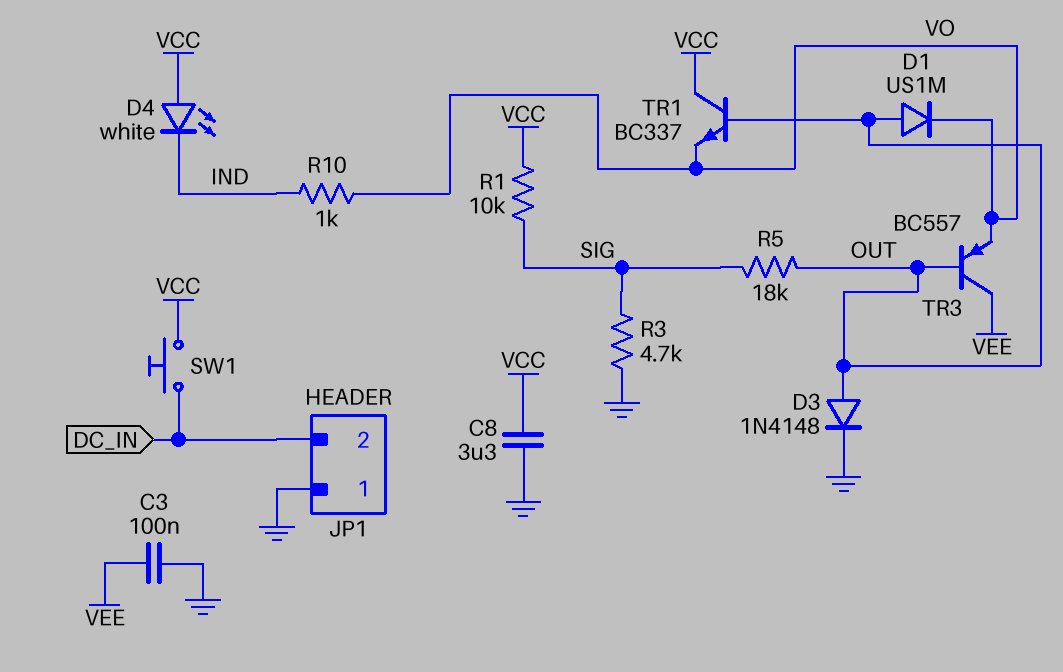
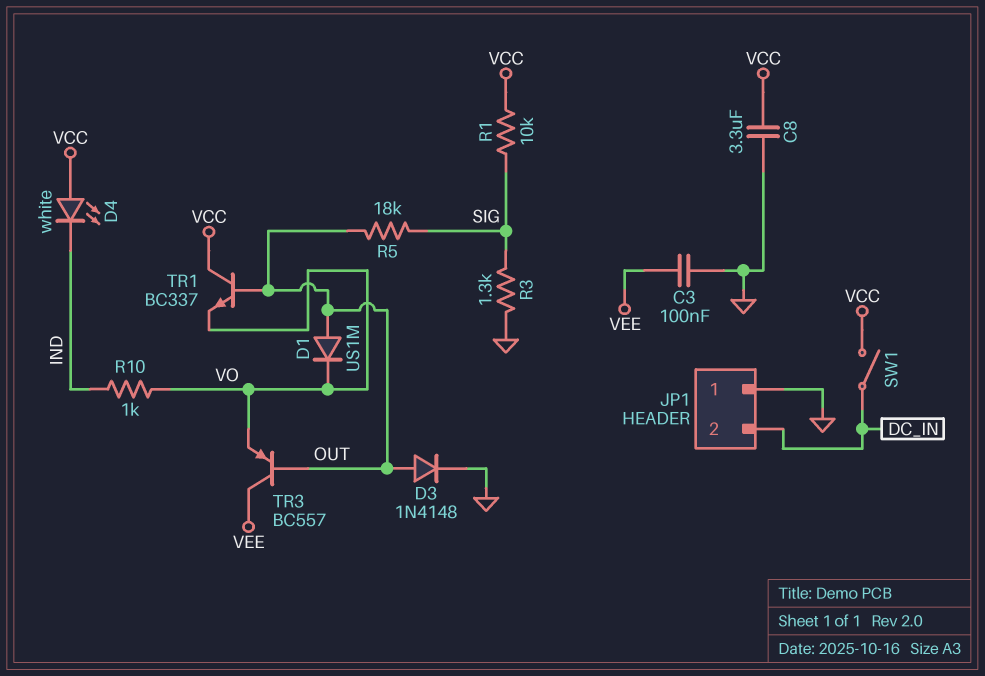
R3: 4.7k (GND, SIG) -> 1.3k (GND, SIG)
SW1: button (DC_IN, VCC) -> switch (DC_IN, VCC)

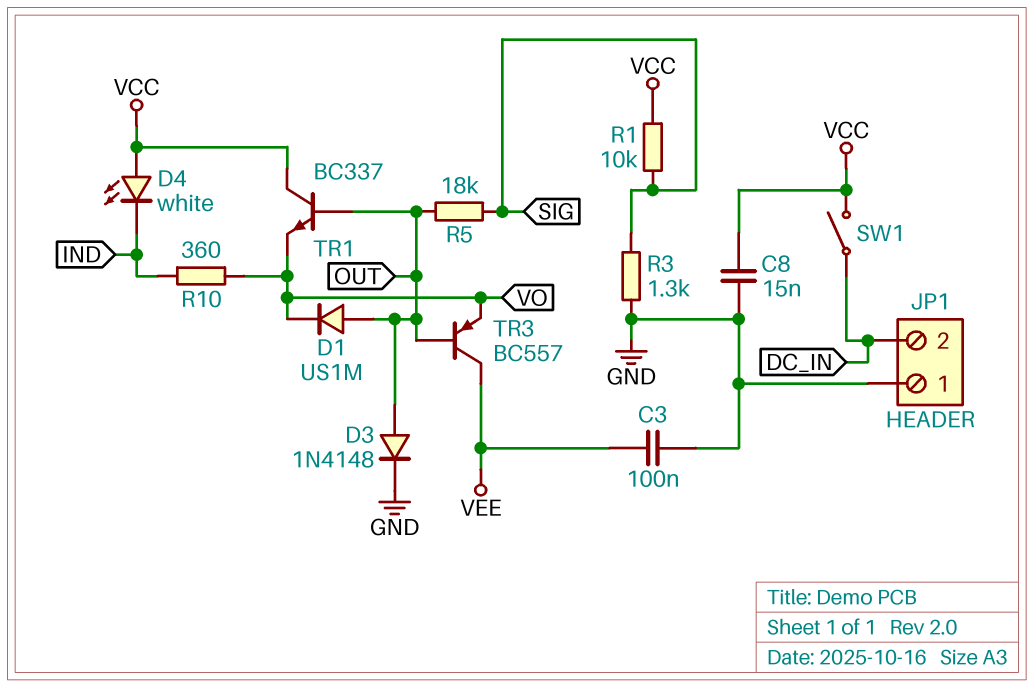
C8: 3.3uF (GND, VCC) -> 15nF (GND, VCC)
R10: 1k (IND, VO) -> 360 (IND, VO)

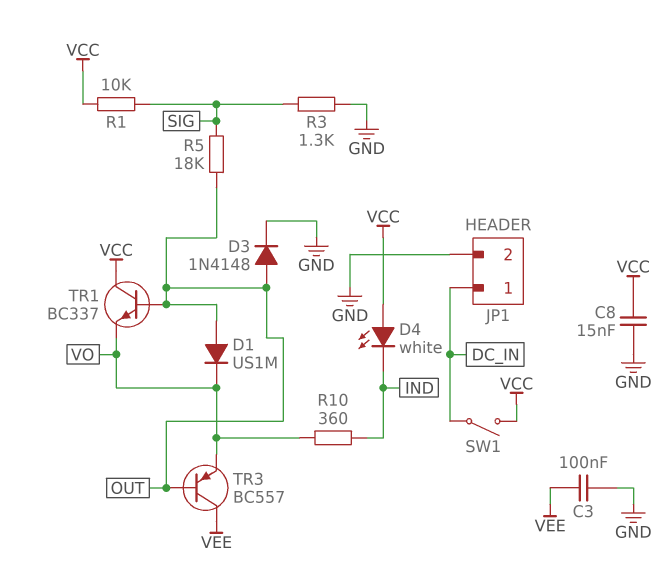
JP1 pin 1: GND -> DC_IN
JP1 pin 2: DC_IN -> GND

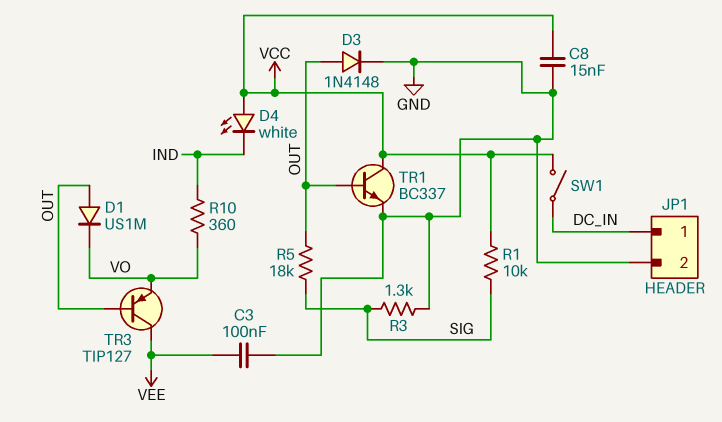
TR1: NPN BC337 (B OUT, C VCC, E VO) -> NPN BC337 (B OUT, C VCC, E GND)
TR3: PNP BC557 (B OUT, C VEE, E VO) -> PNP TIP127 (B OUT, C VEE, E VO)

